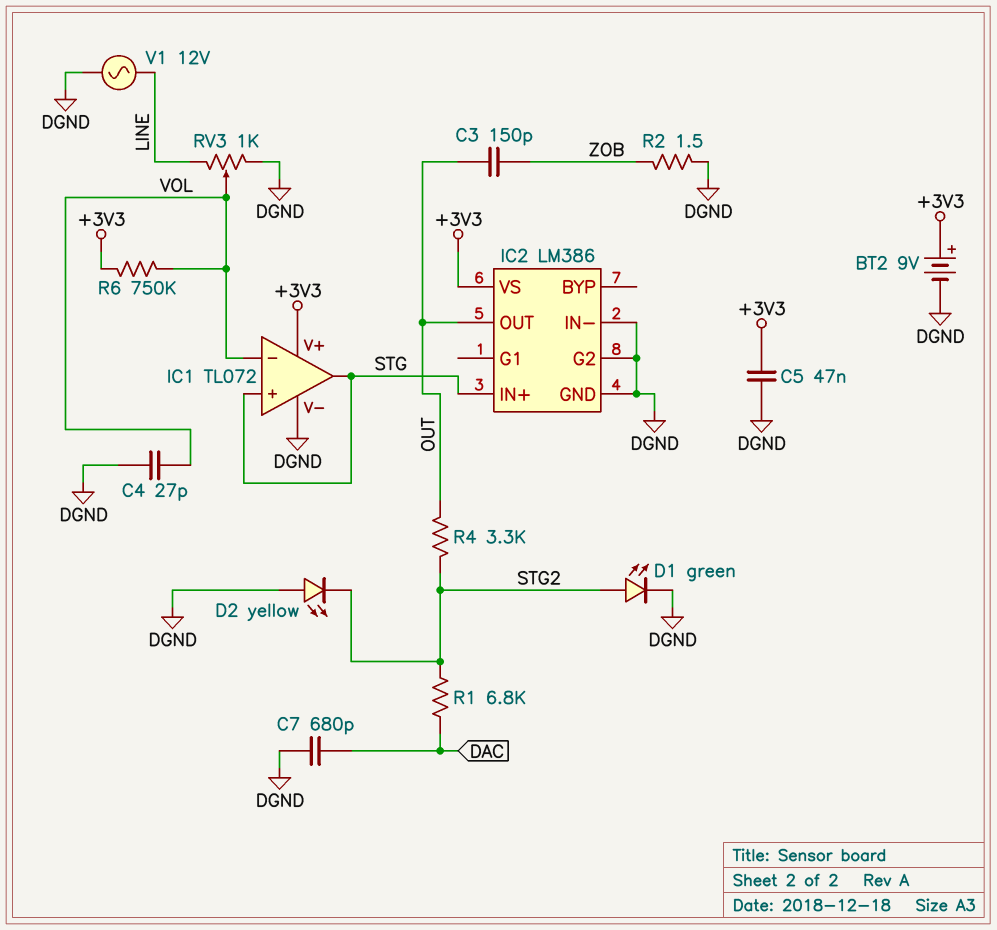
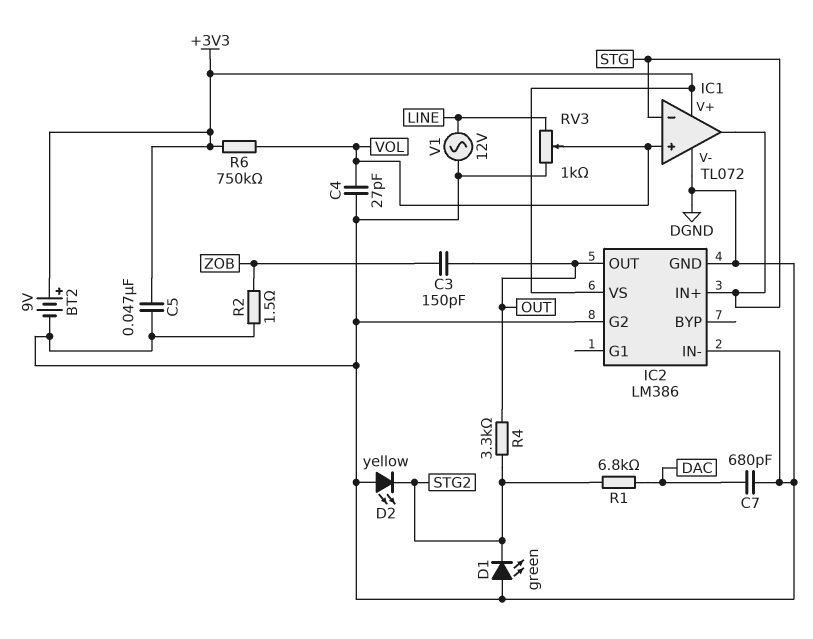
D1: LED green (A STG2, K DGND) -> LED green (A DGND, K STG2)
IC1 pin in+: STG -> VOL
IC1 pin in-: VOL -> STG

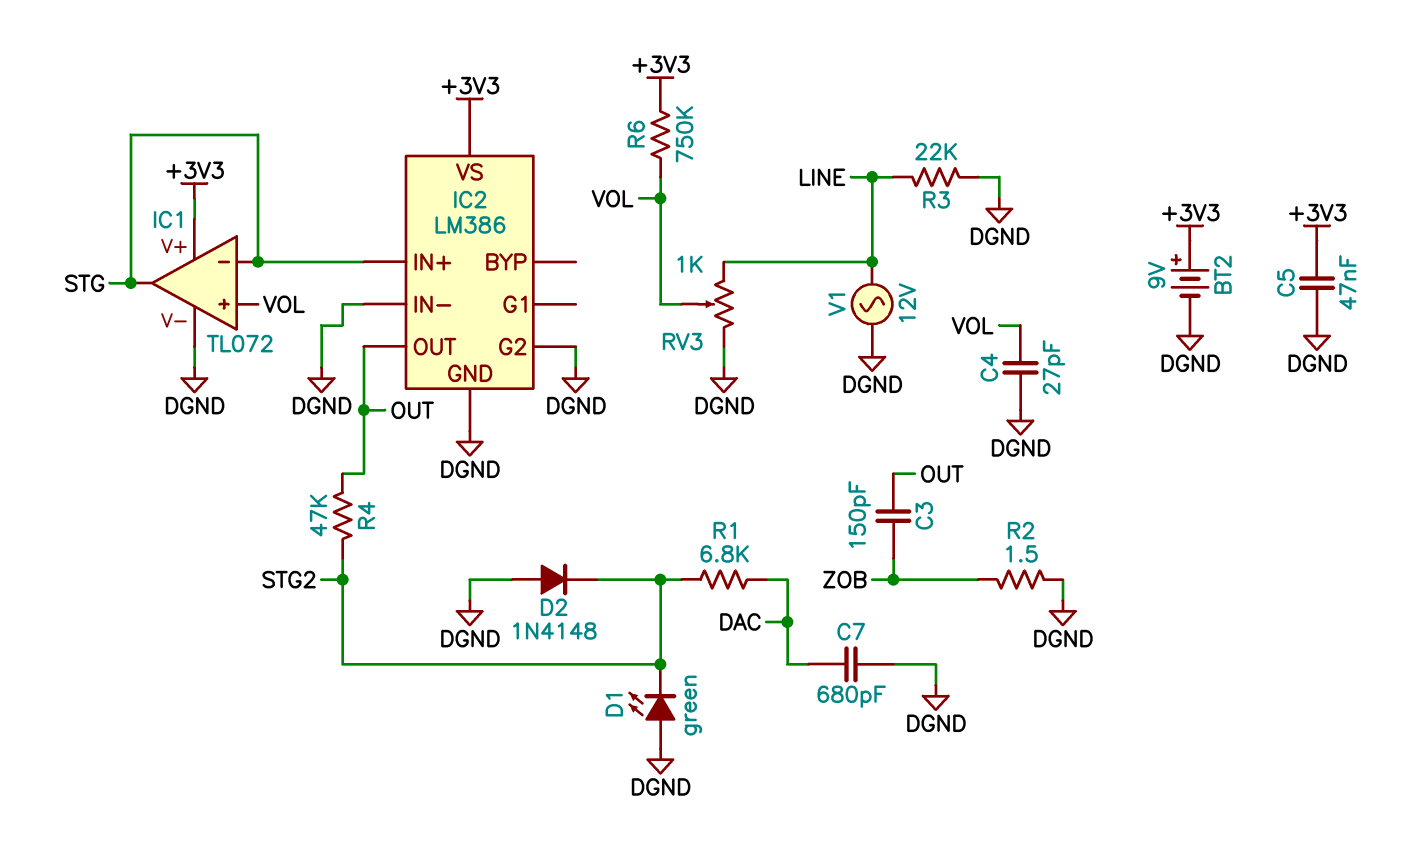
D2: LED yellow (A DGND, K STG2) -> diode 1N4148 (A DGND, K STG2)
R3: none -> 22k (DGND, LINE)
R4: 3.3k (OUT, STG2) -> 47k (OUT, STG2)

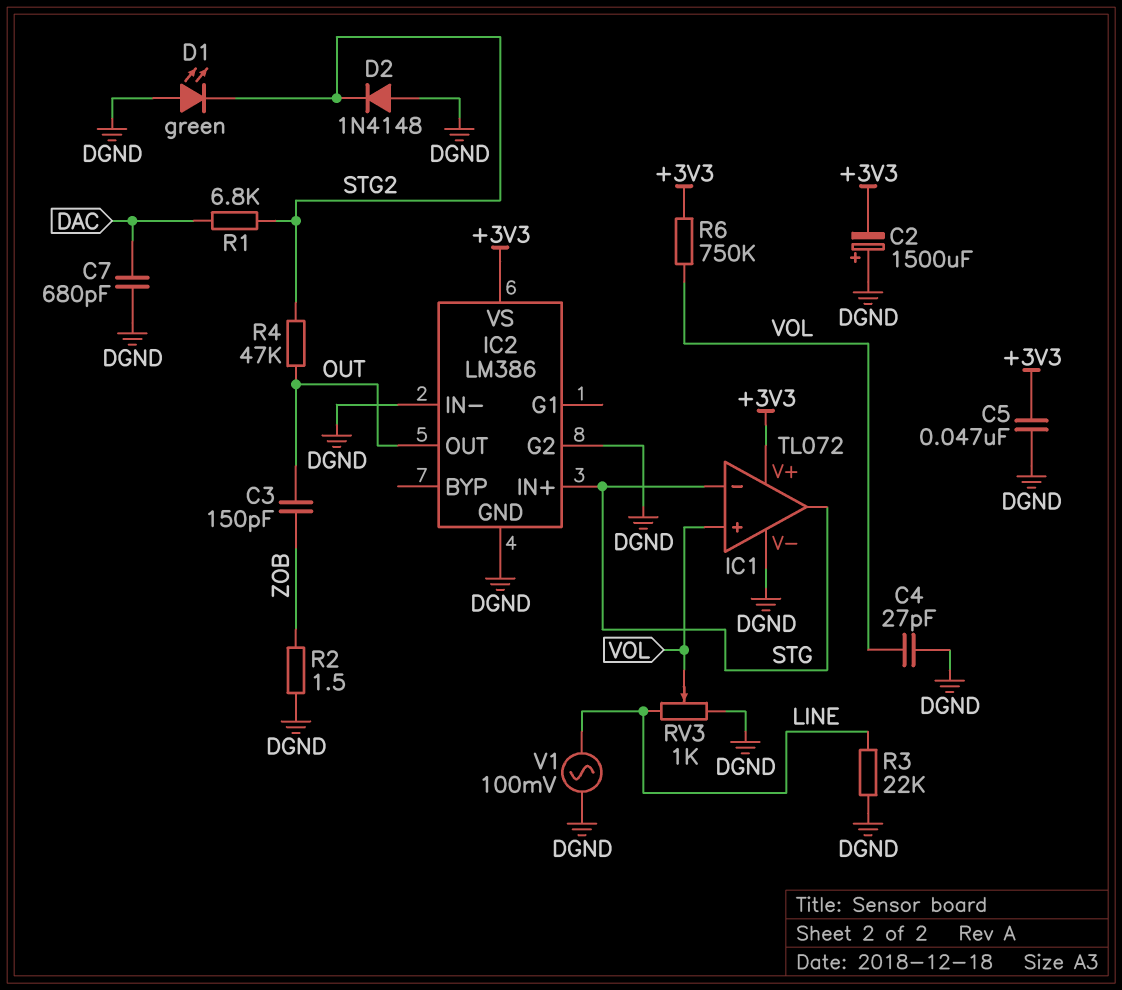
BT2: 9V (plus +3V3, minus DGND) -> none
C2: none -> 1500uF (plus DGND, minus +3V3)
V1: AC 12V (DGND, LINE) -> AC 100mV (DGND, LINE)

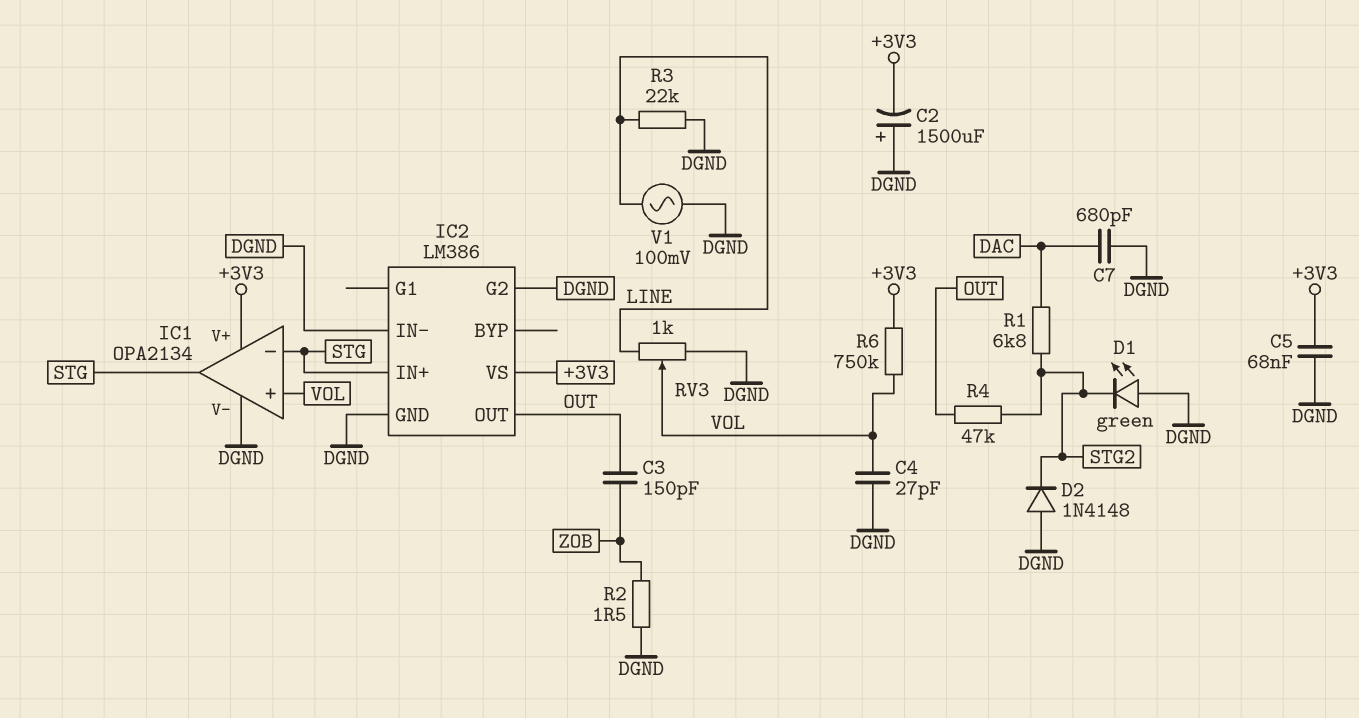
C5: 47nF (+3V3, DGND) -> 68nF (+3V3, DGND)
IC1: TL072 -> OPA2134

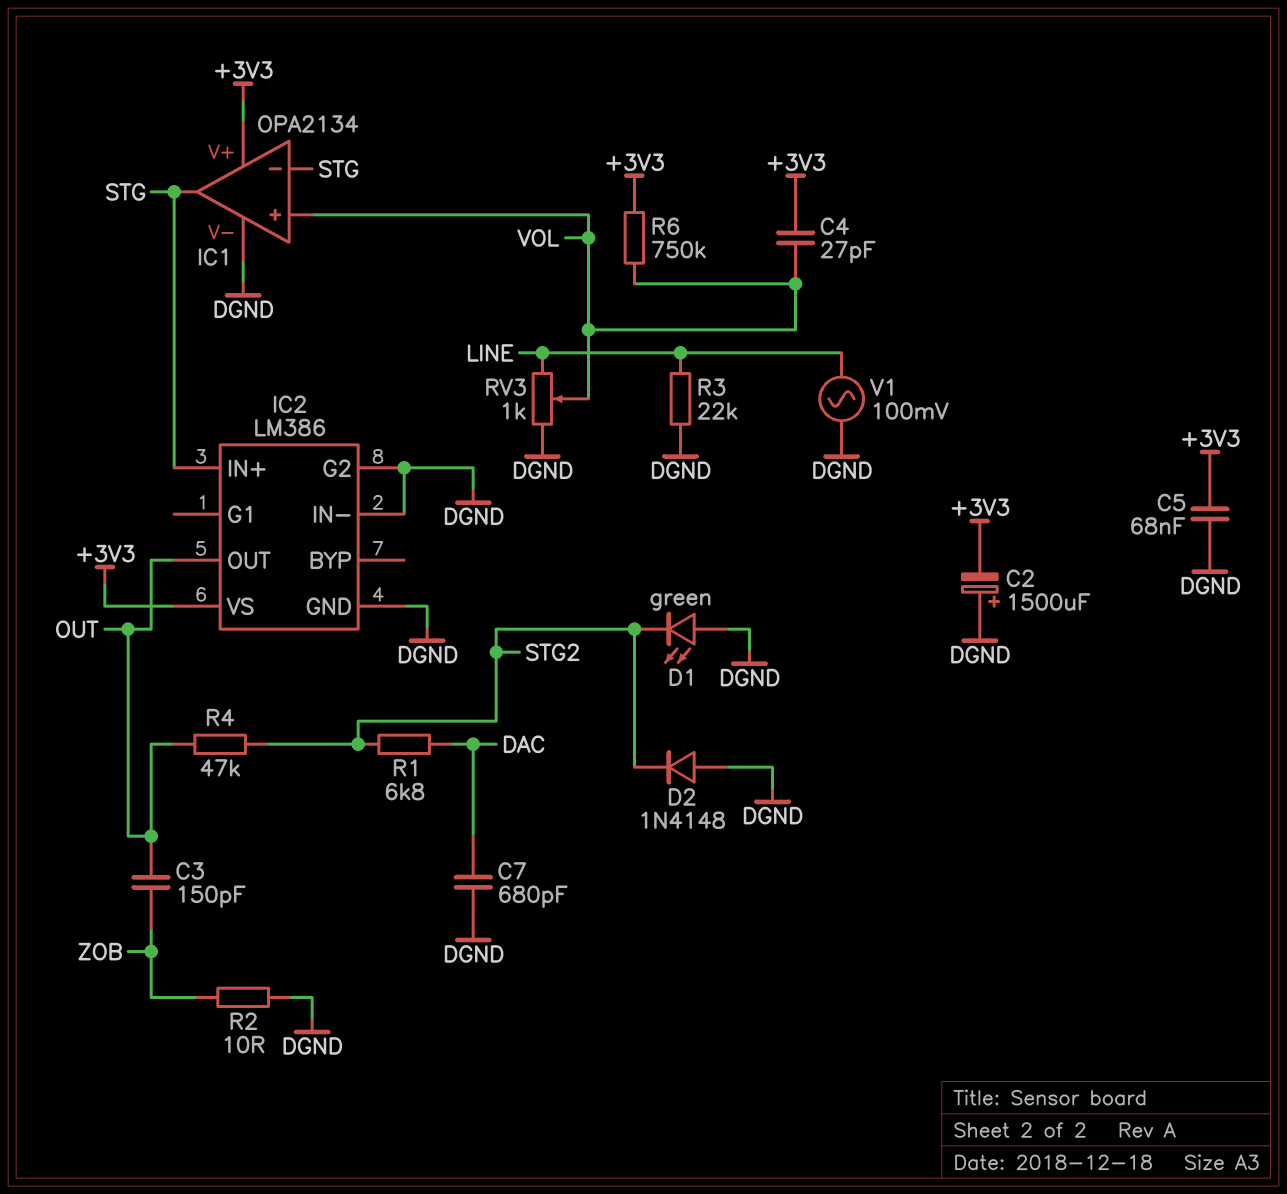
C4: 27pF (DGND, VOL) -> 27pF (+3V3, VOL)
R2: 1.5 (DGND, ZOB) -> 10 (DGND, ZOB)

